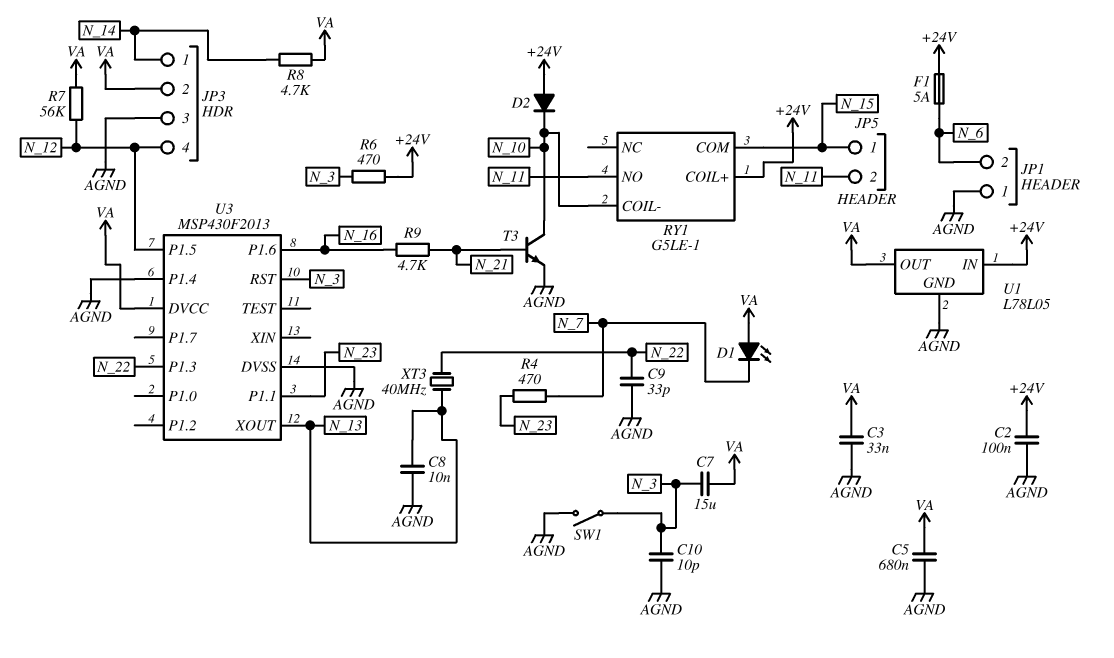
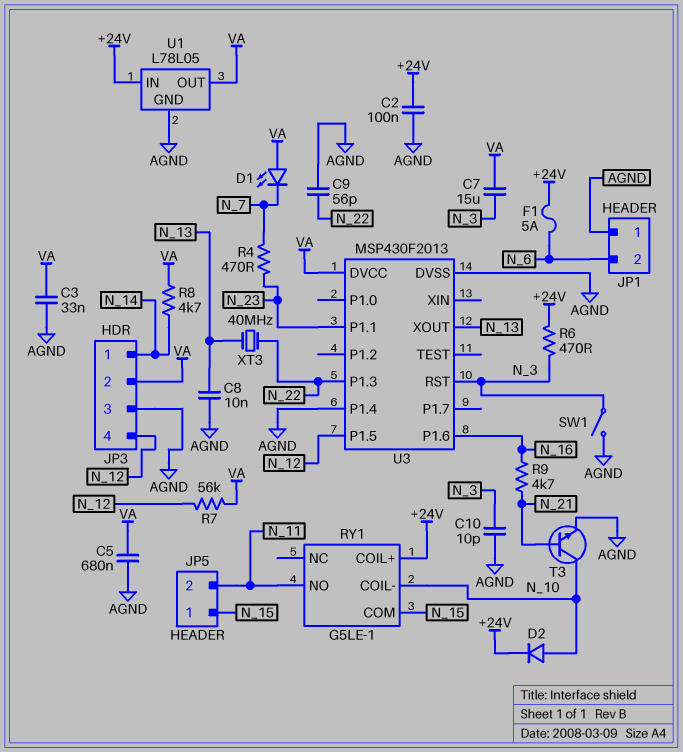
C9: 33pF (AGND, N_22) -> 56pF (AGND, N_22)
D2: diode (A +24V, K N_10) -> diode (A N_10, K +24V)

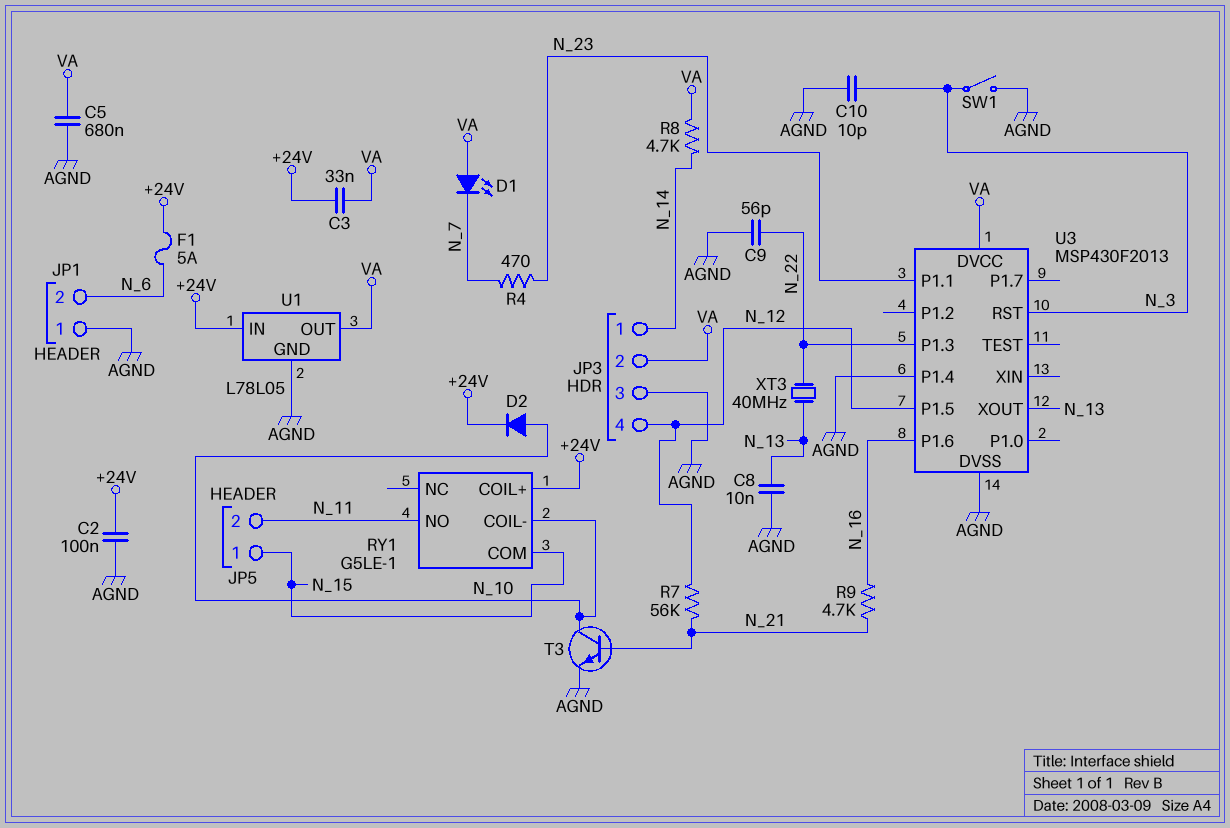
C3: 33nF (AGND, VA) -> 33nF (+24V, VA)
C7: 15uF (N_3, VA) -> none
R6: 470 (+24V, N_3) -> none
R7: 56k (N_12, VA) -> 56k (N_12, N_21)

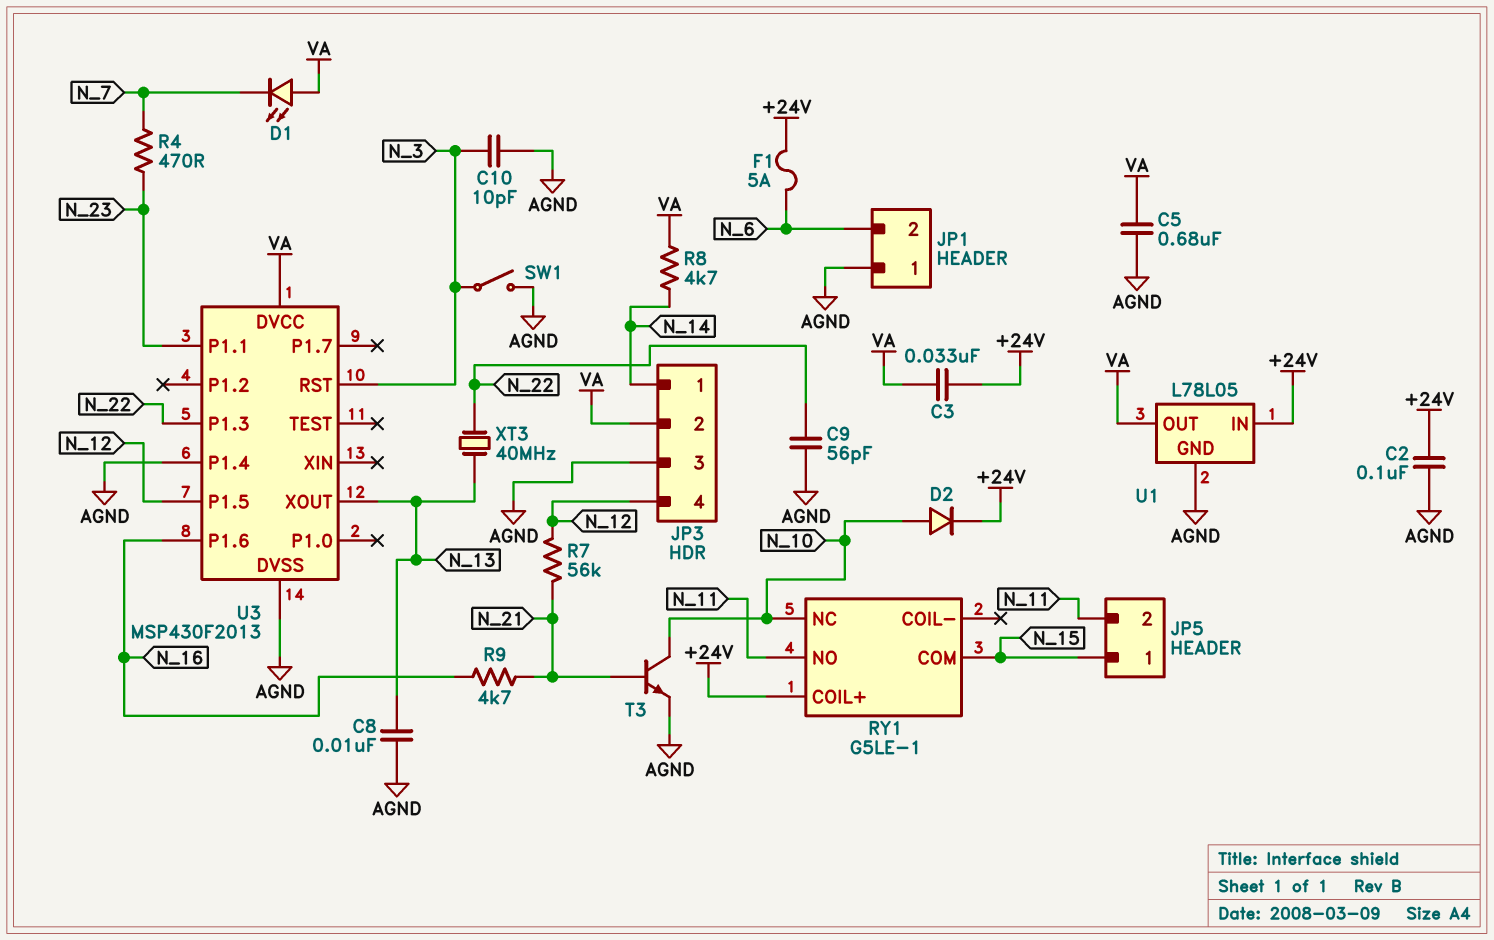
RY1 pin COIL-: N_10 -> none
RY1 pin NC: none -> N_10

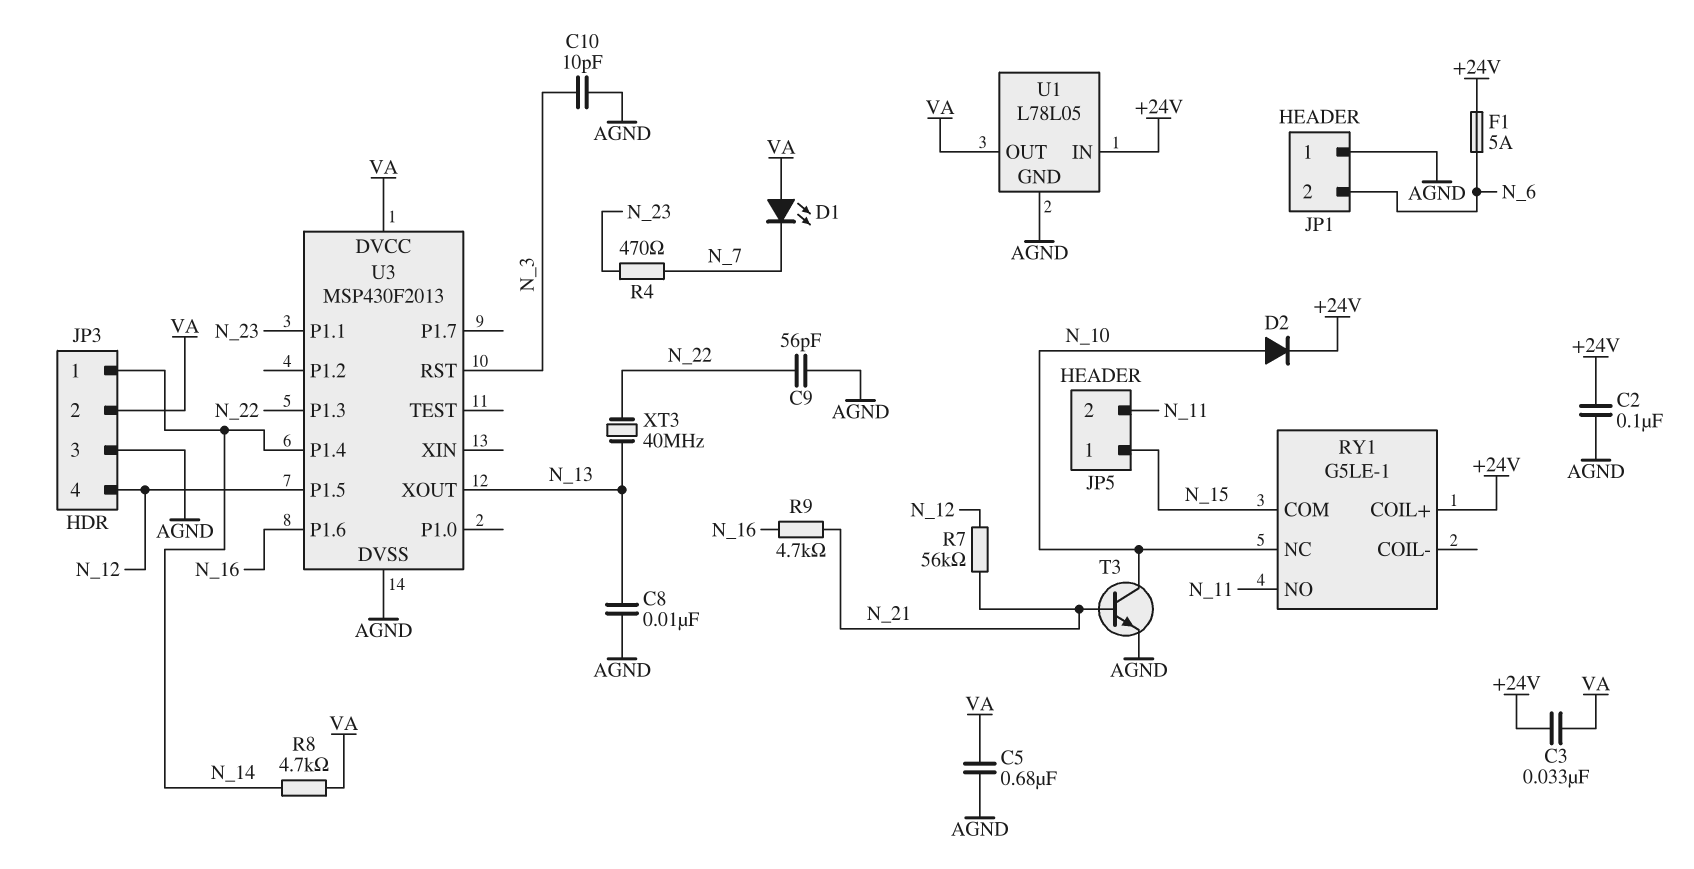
SW1: switch (AGND, N_3) -> none
U3 pin P1.4: AGND -> N_14

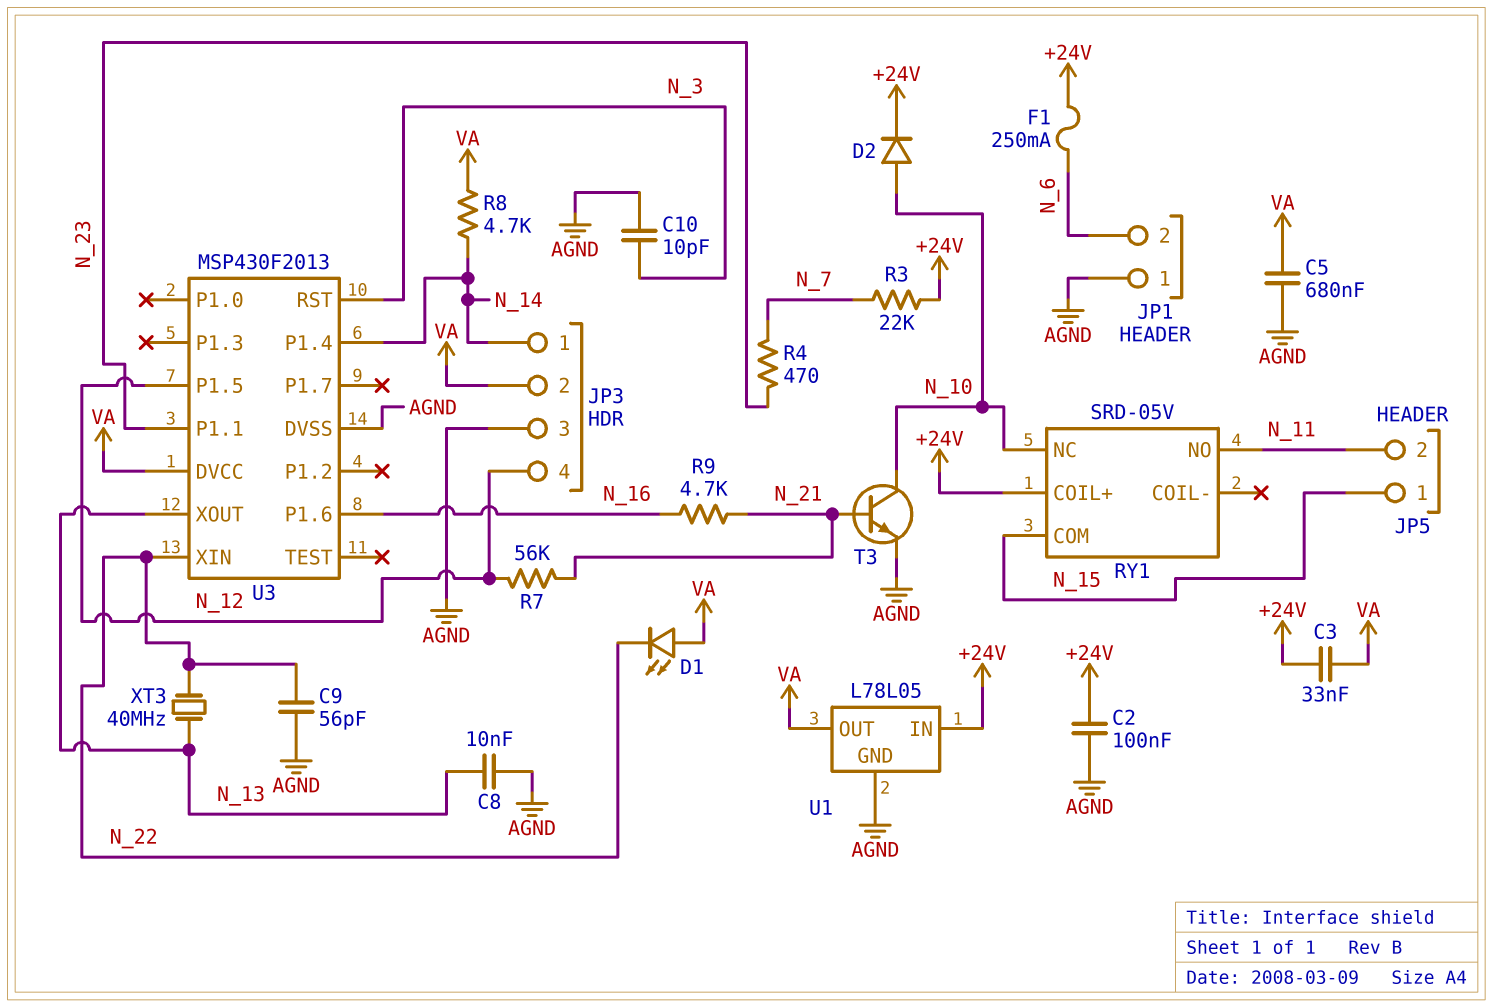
D1: LED (A VA, K N_7) -> LED (A VA, K N_22)
F1: 5A (+24V, N_6) -> 250mA (+24V, N_6)
R3: none -> 22k (+24V, N_7)
RY1: G5LE-1 -> SRD-05V
U3 pin P1.3: N_22 -> none
U3 pin XIN: none -> N_22

